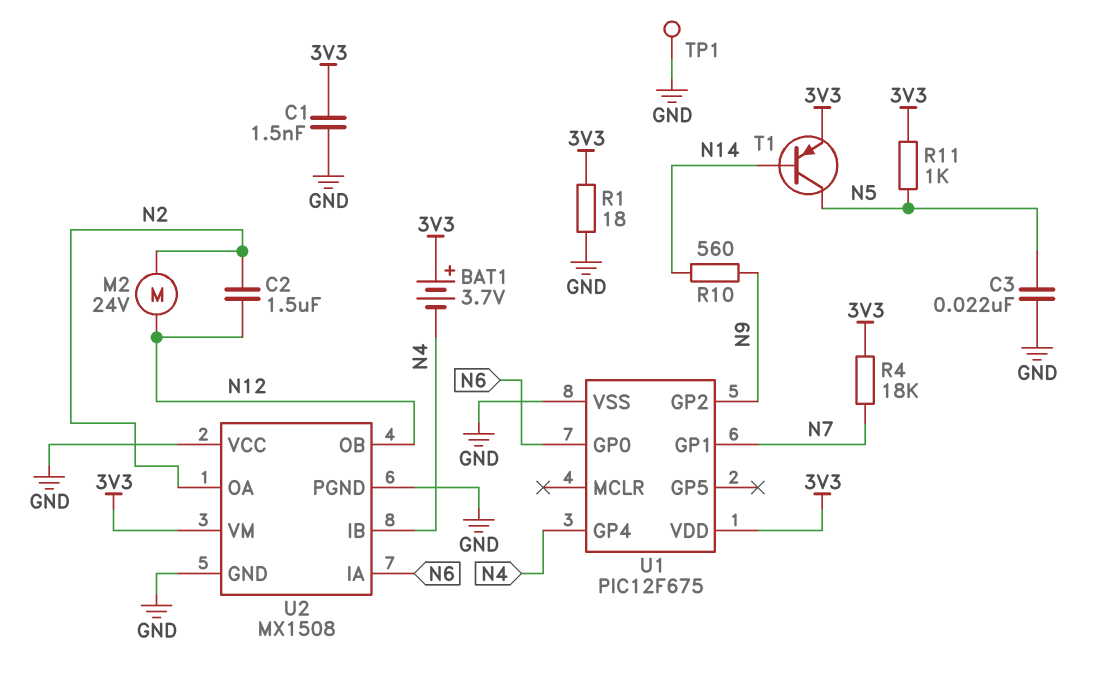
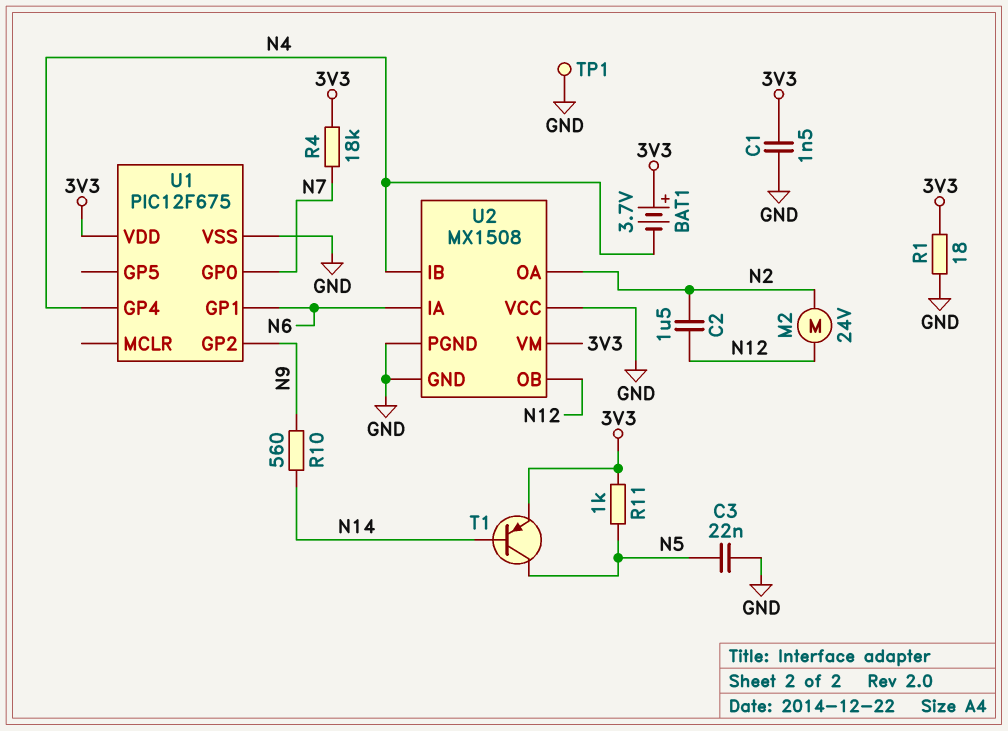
U1 pin GP0: N6 -> N7
U1 pin GP1: N7 -> N6

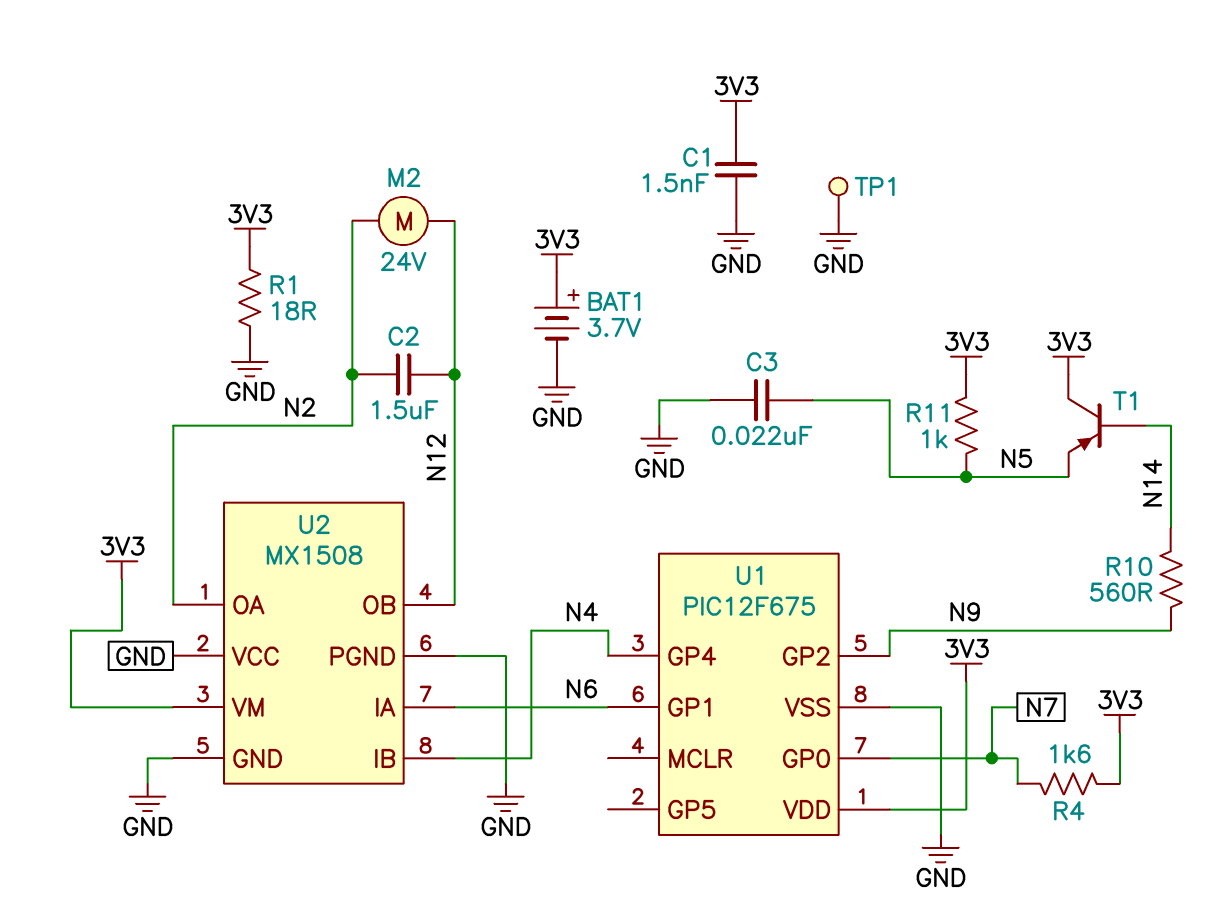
BAT1: 3.7V (plus 3V3, minus N4) -> 3.7V (plus 3V3, minus GND)
R4: 18k (3V3, N7) -> 1.6k (3V3, N7)
T1: PNP (B N14, C N5, E 3V3) -> PNP (B N14, C 3V3, E N5)

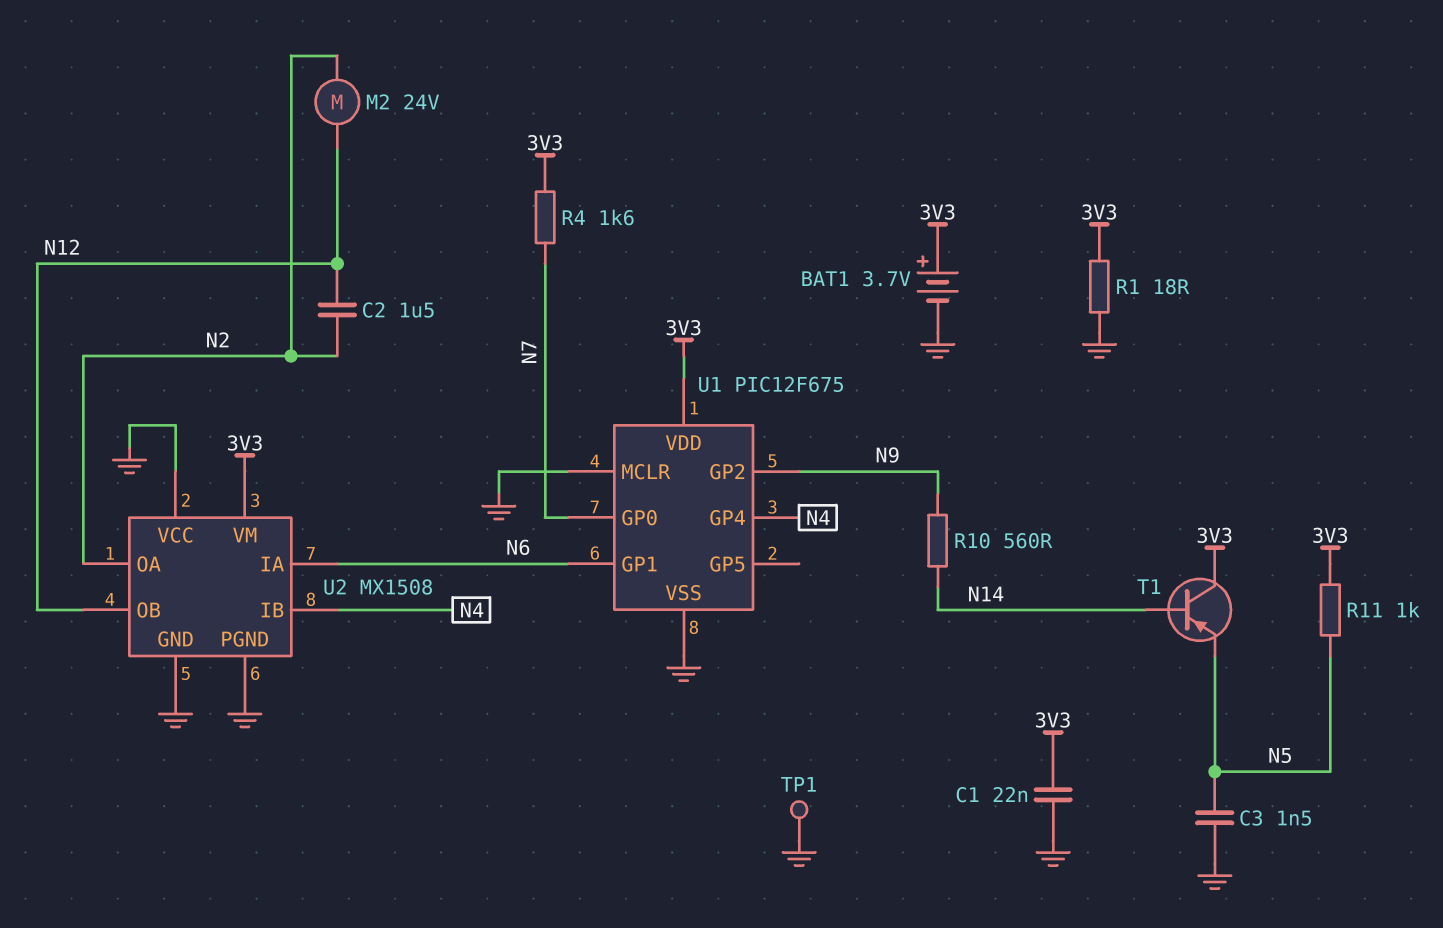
C1: 1.5nF (3V3, GND) -> 22nF (3V3, GND)
C3: 22nF (GND, N5) -> 1.5nF (GND, N5)
U1 pin MCLR: none -> GND

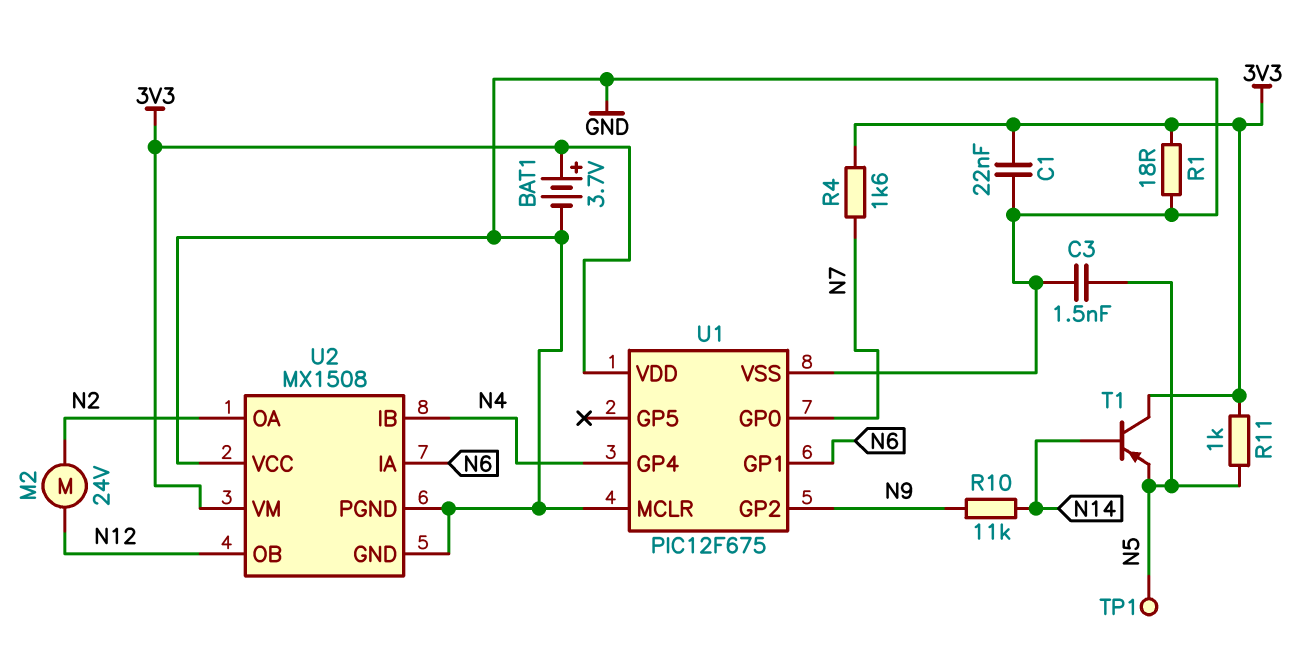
C2: 1.5uF (N2, N12) -> none
R10: 560 (N9, N14) -> 11k (N9, N14)
TP1: test point (GND) -> test point (N5)

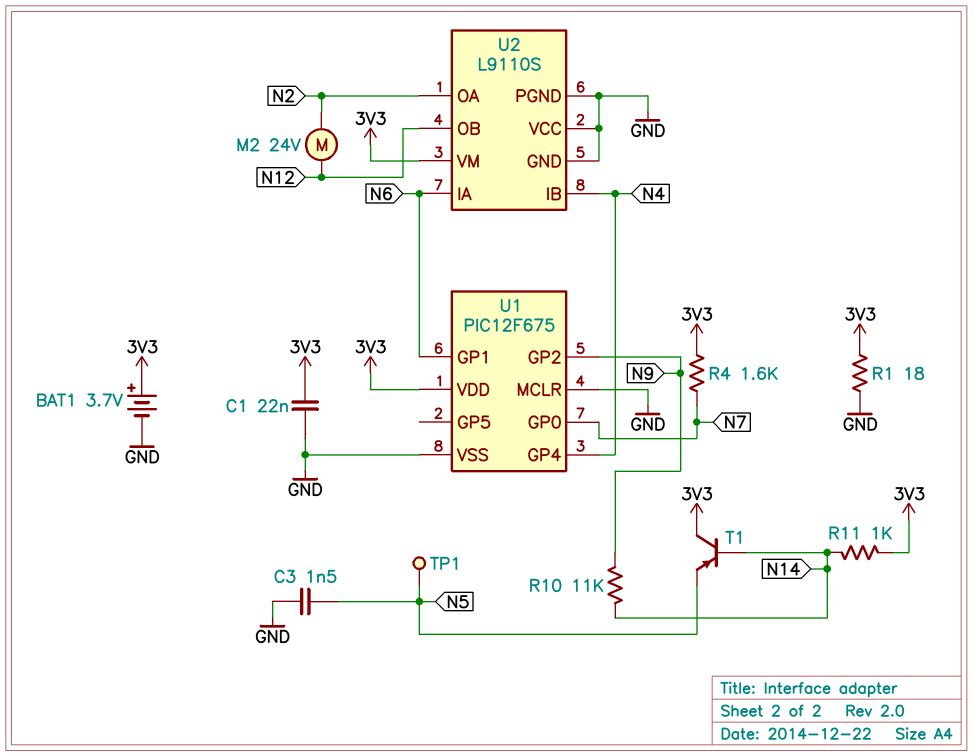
R11: 1k (3V3, N5) -> 1k (3V3, N14)
U2: MX1508 -> L9110S

